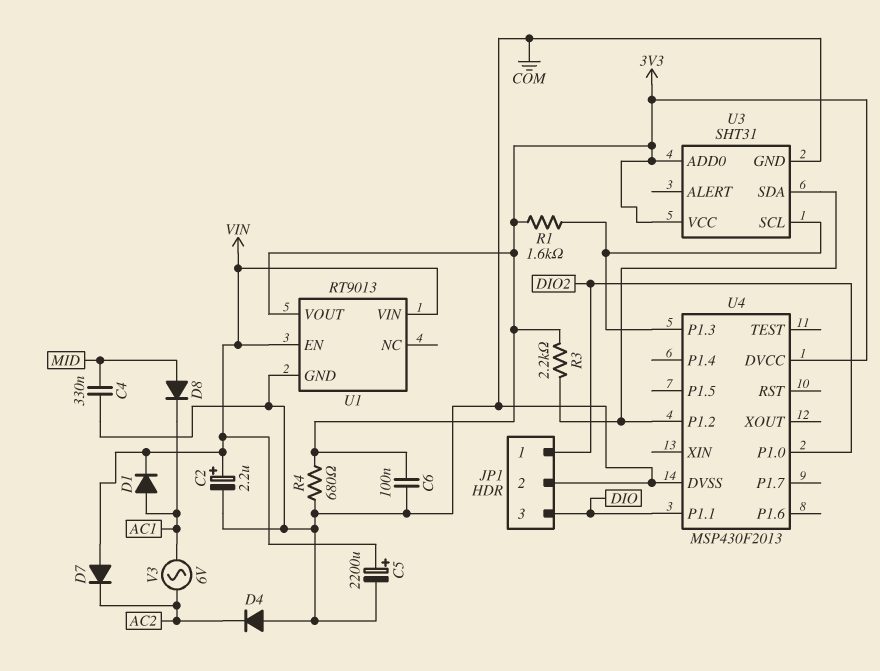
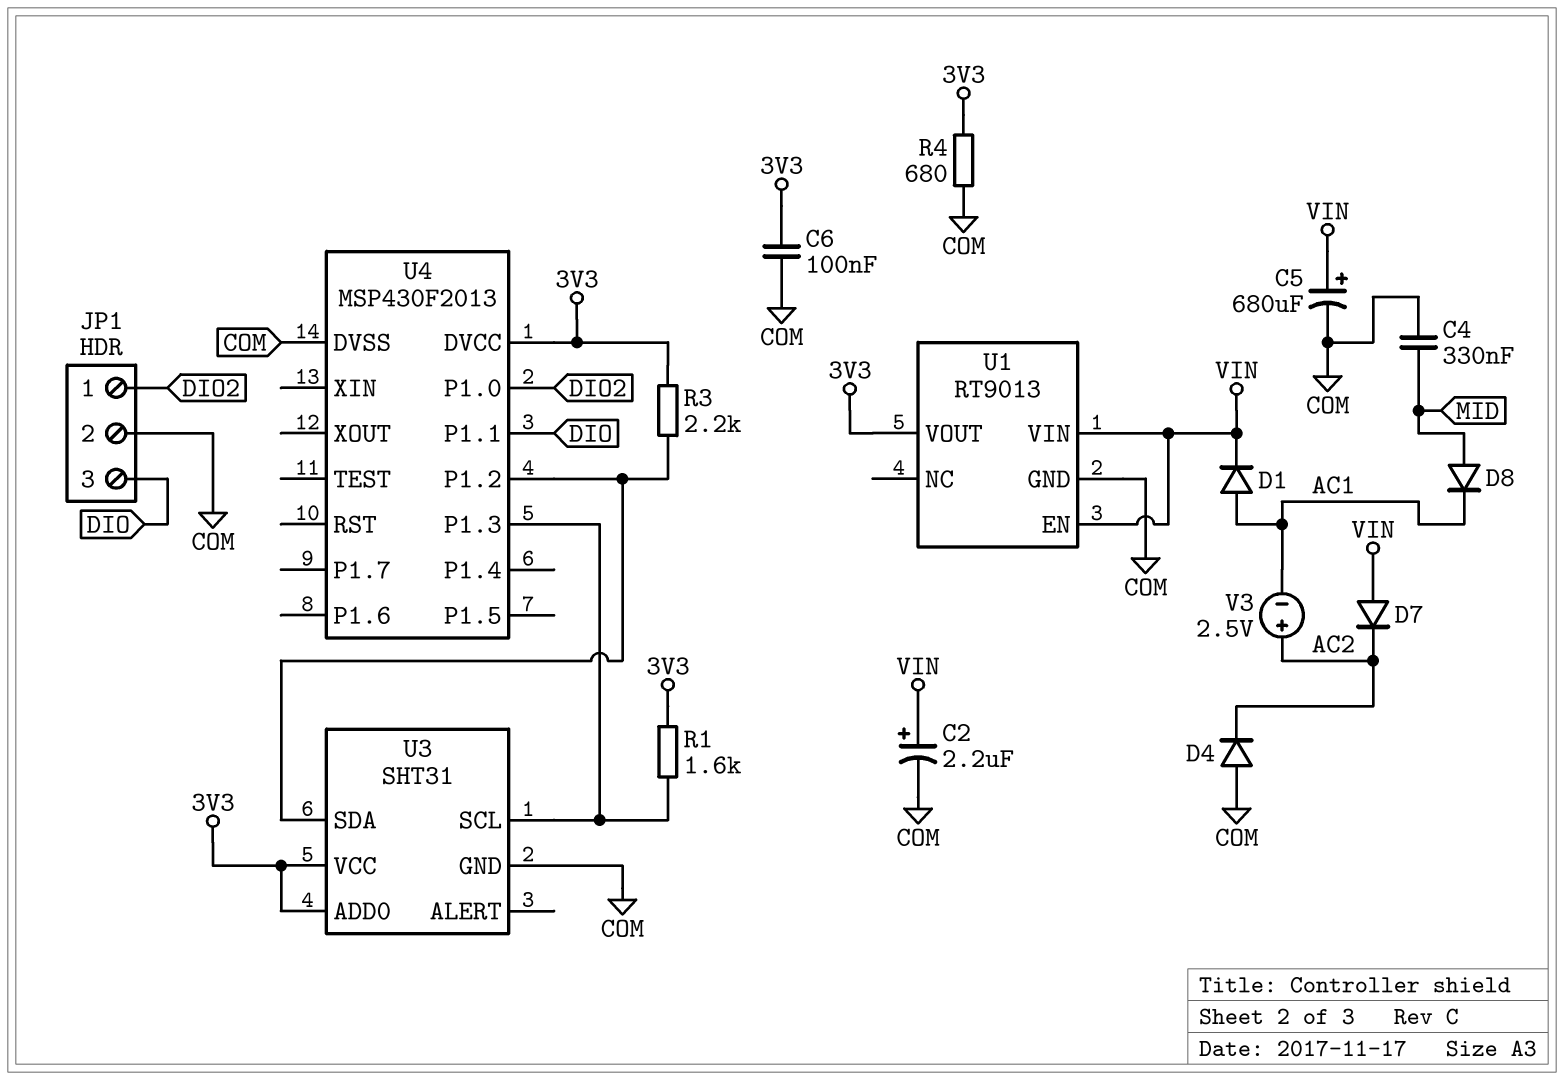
C5: 2200uF (plus VIN, minus COM) -> 680uF (plus VIN, minus COM)
V3: AC 6V (AC1, AC2) -> 2.5V (plus AC2, minus AC1)

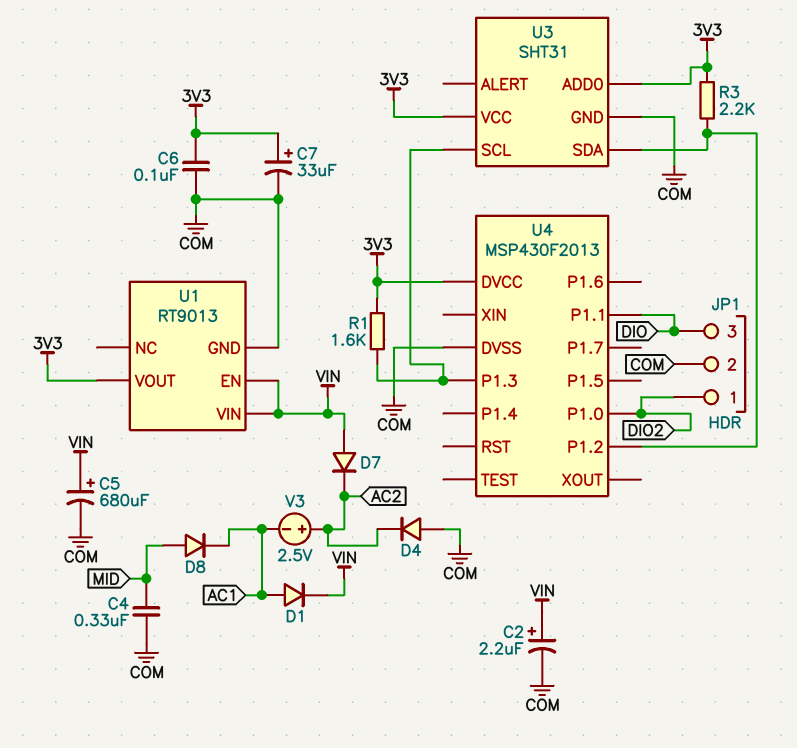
C7: none -> 33uF (plus 3V3, minus COM)
R4: 680 (3V3, COM) -> none

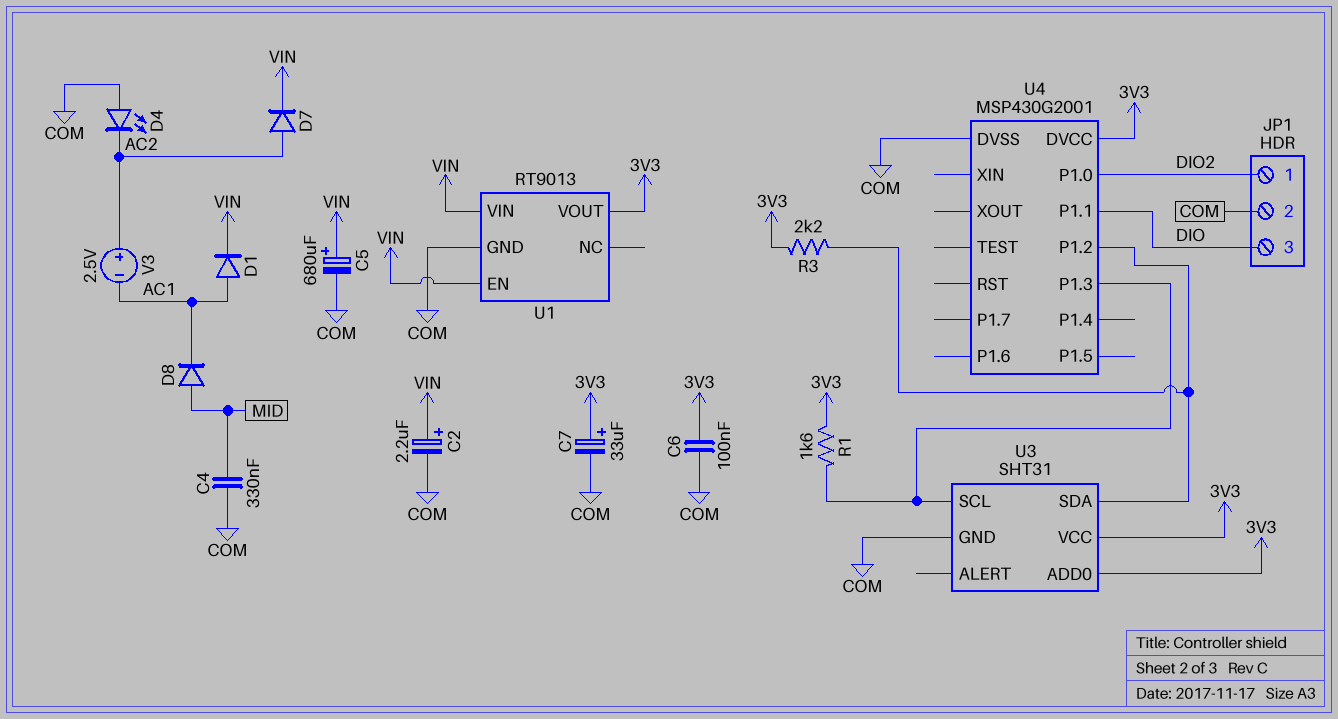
D4: diode (A COM, K AC2) -> LED (A COM, K AC2)
D7: diode (A VIN, K AC2) -> diode (A AC2, K VIN)
U4: MSP430F2013 -> MSP430G2001

